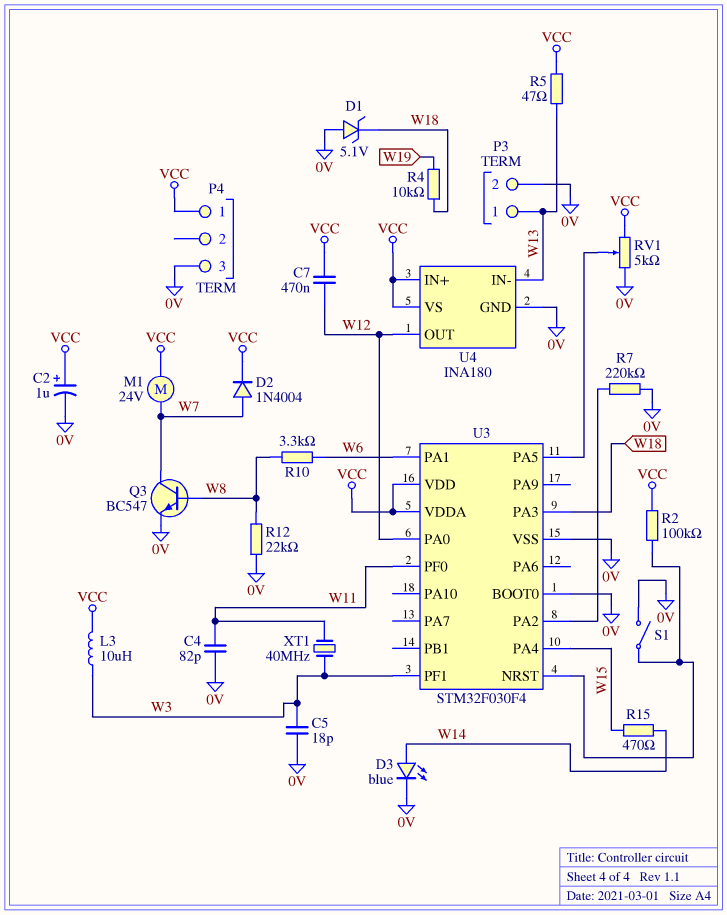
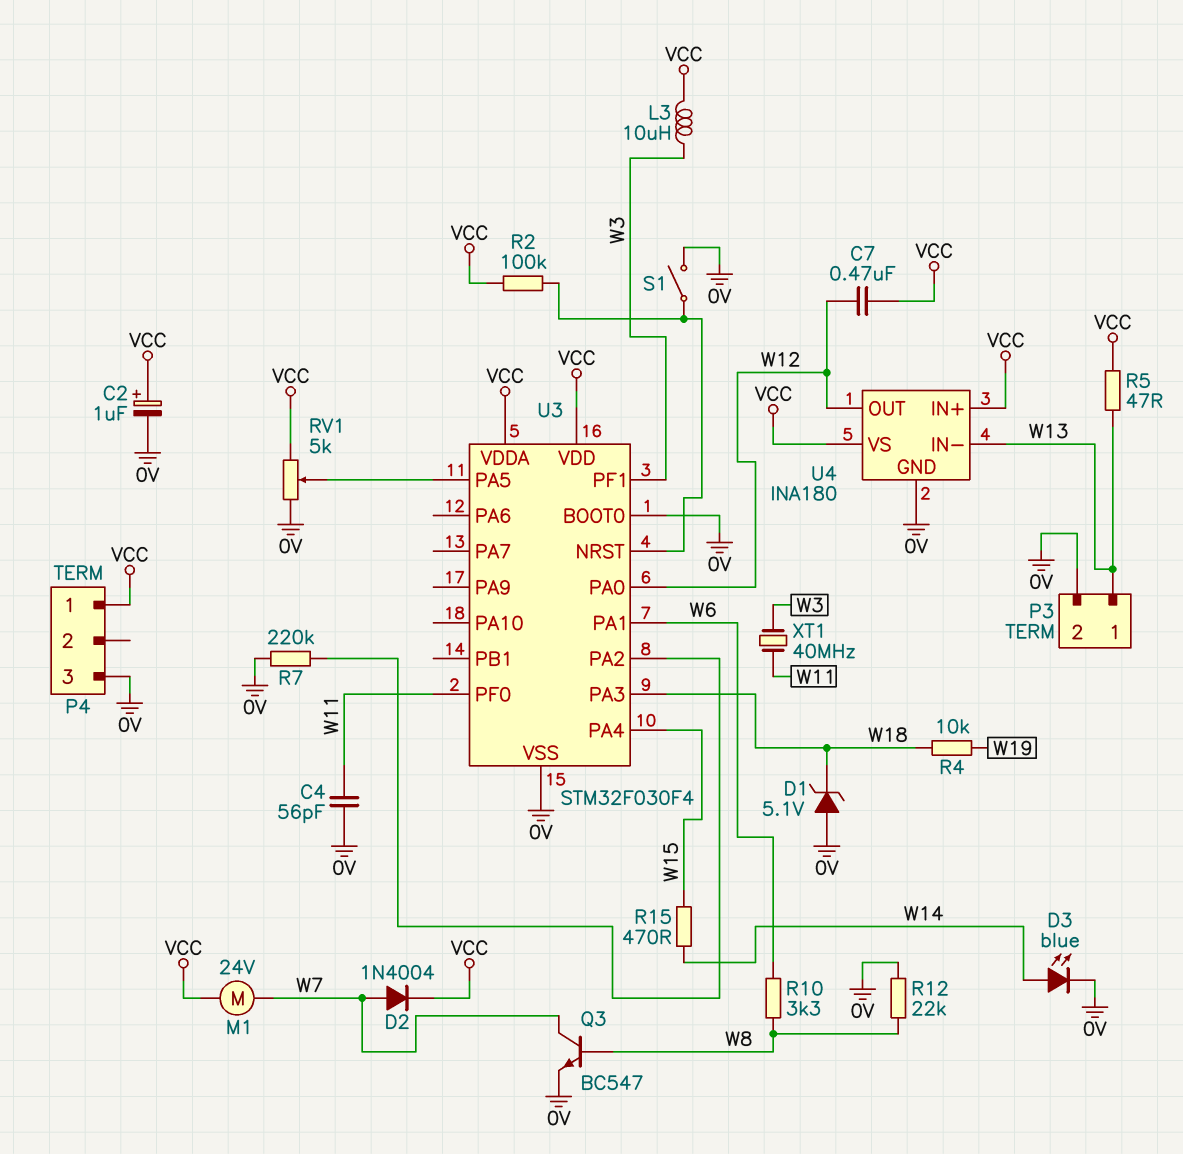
C4: 82pF (0V, W11) -> 56pF (0V, W11)
C5: 18pF (0V, W3) -> none

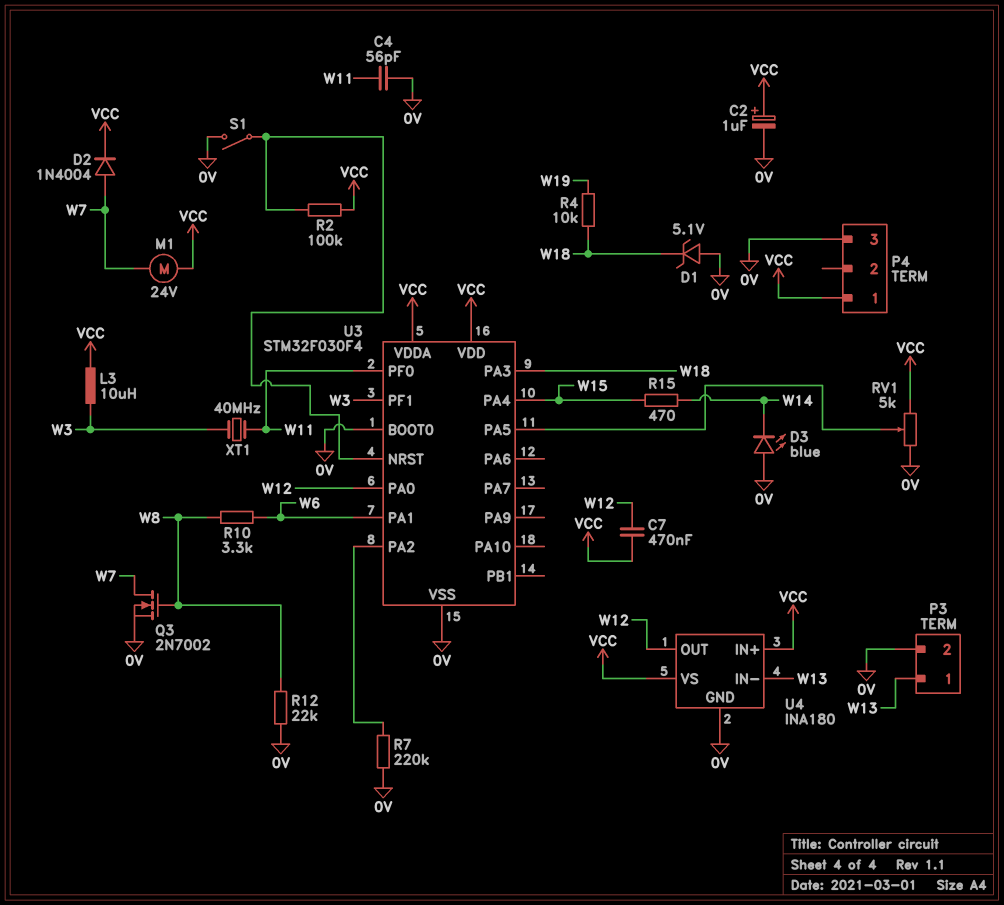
D3: LED blue (A W14, K 0V) -> LED blue (A 0V, K W14)
Q3: NPN BC547 (B W8, C W7, E 0V) -> NMOS 2N7002 (G W8, D W7, S 0V)
R5: 47 (VCC, W13) -> none

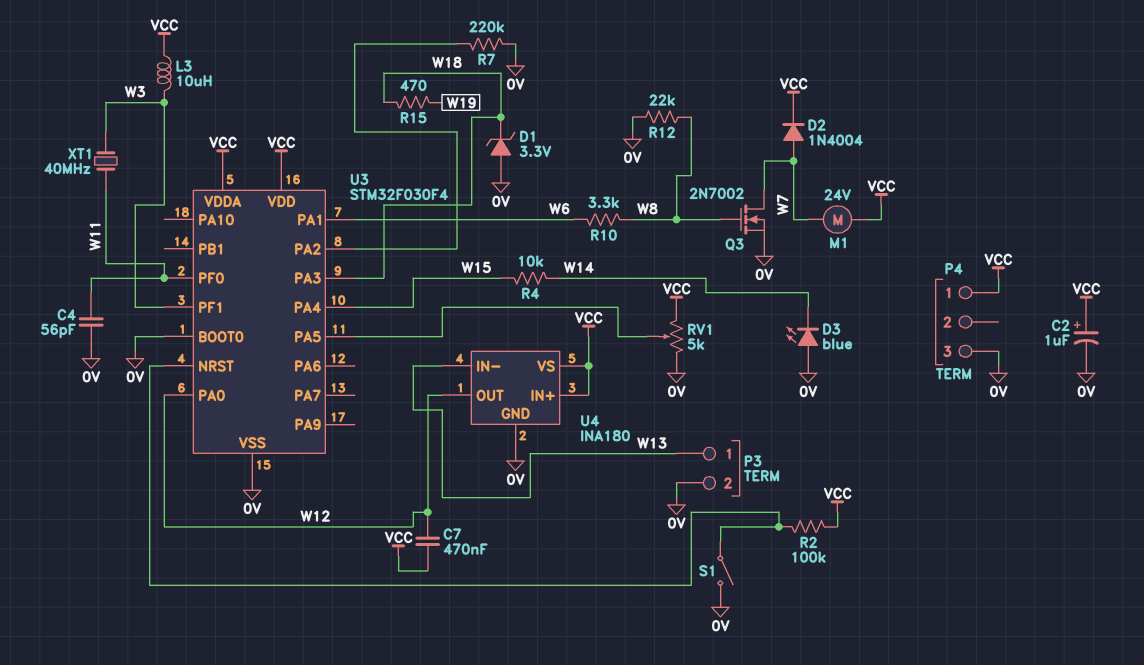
D1: zener 5.1V (A 0V, K W18) -> zener 3.3V (A 0V, K W18)
R4: 10k (W18, W19) -> 10k (W14, W15)
R15: 470 (W14, W15) -> 470 (W18, W19)

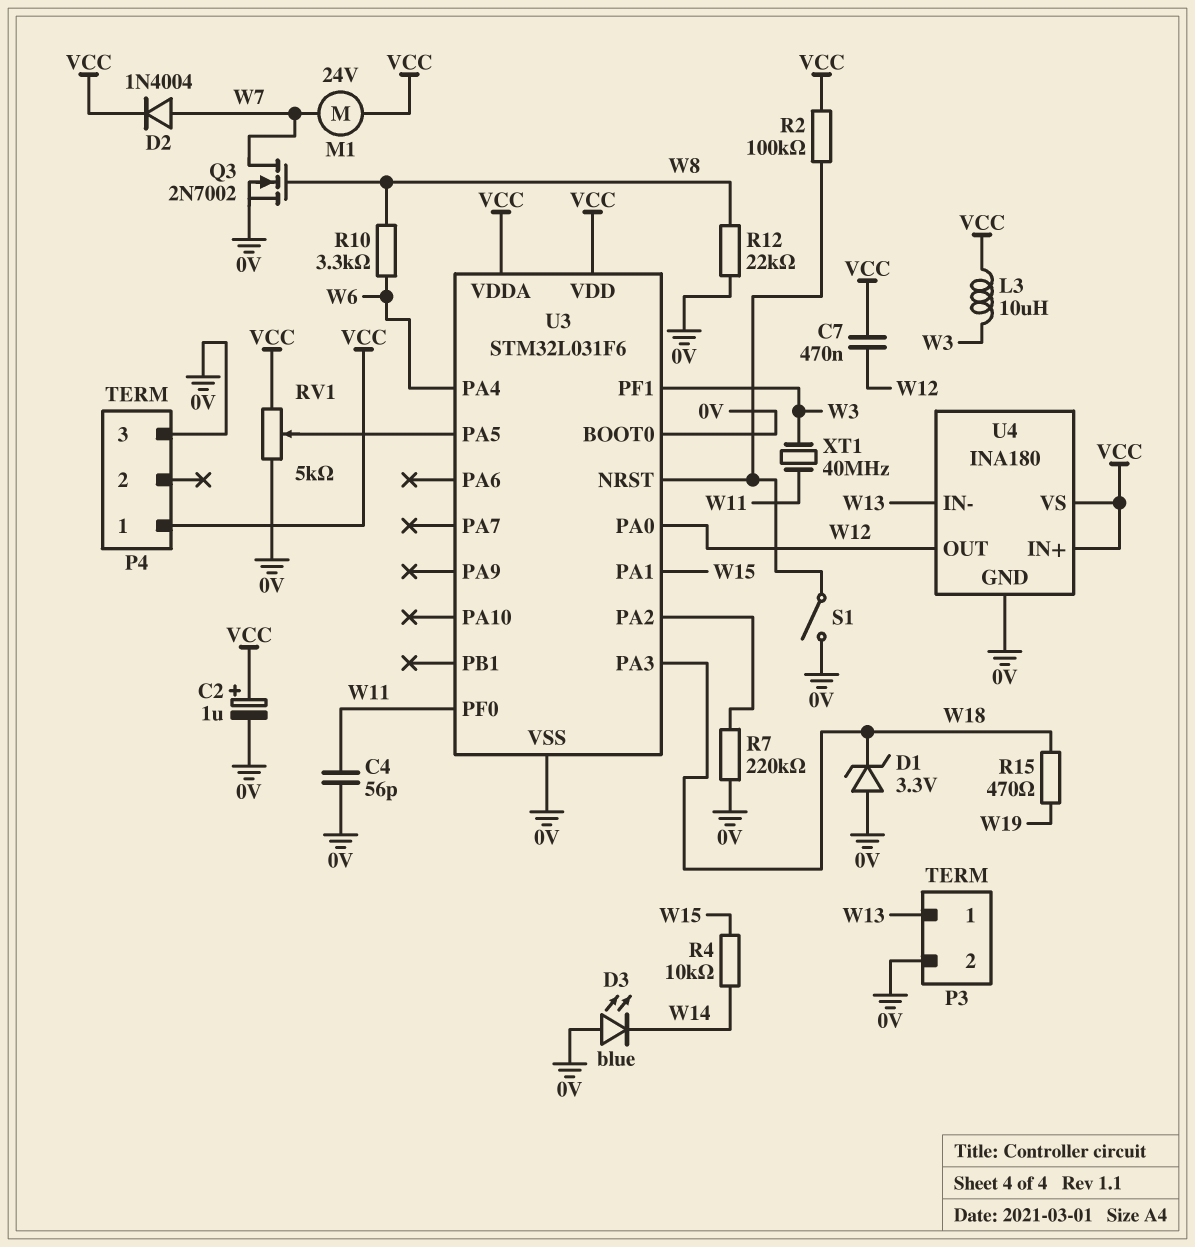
U3: STM32F030F4 -> STM32L031F6
U3 pin PA1: W6 -> W15
U3 pin PA4: W15 -> W6

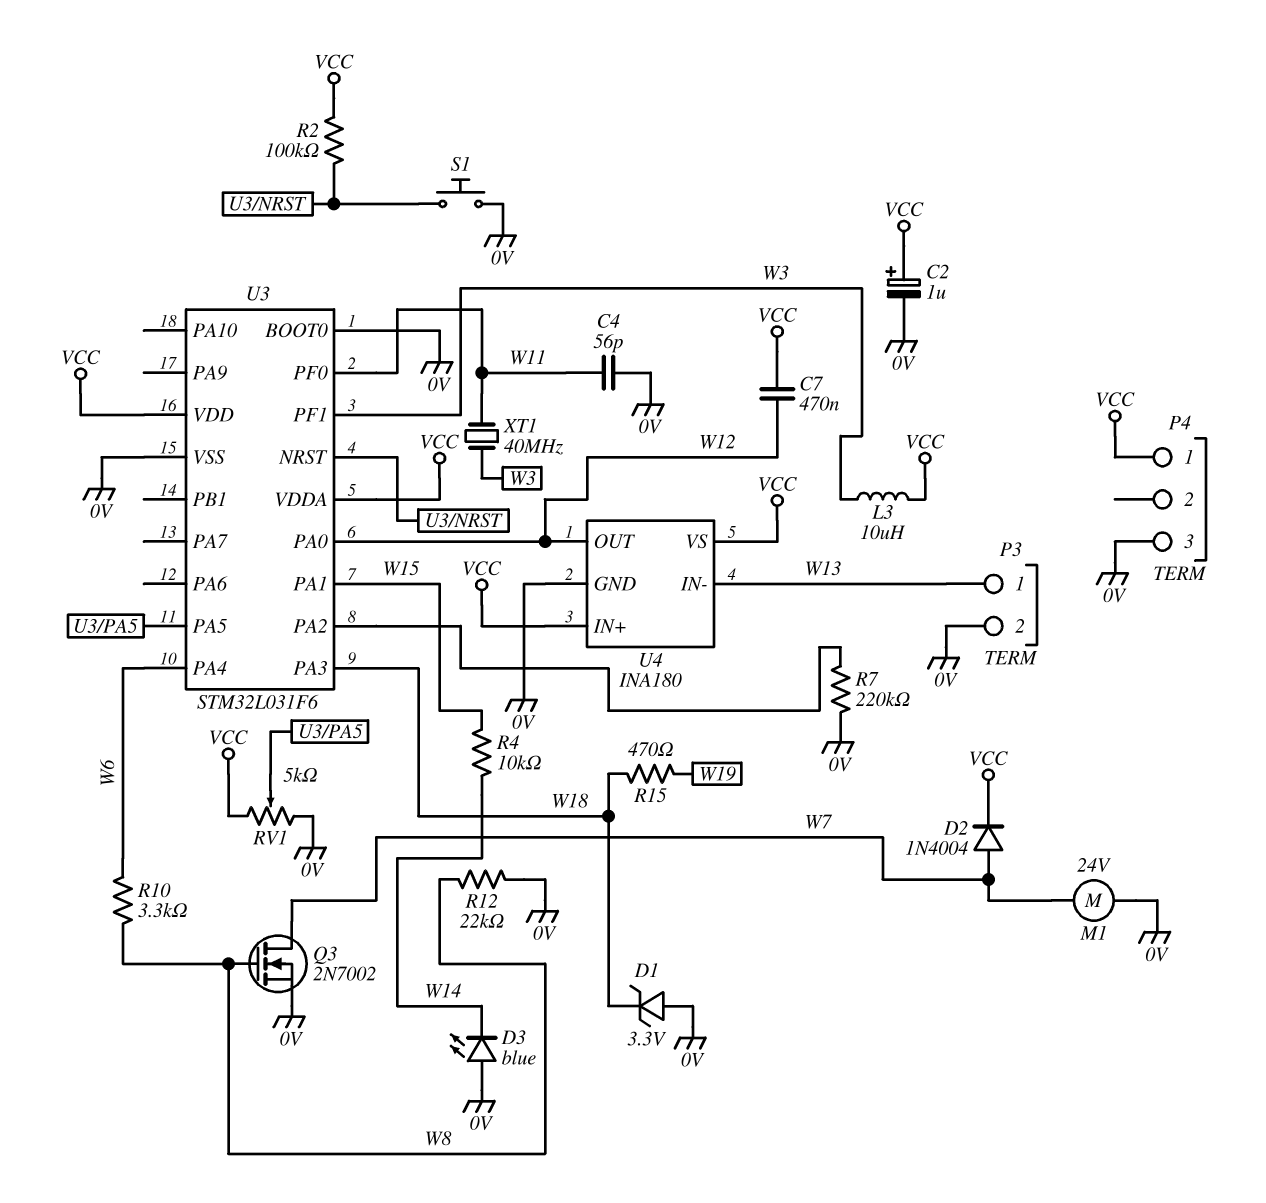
M1: motor 24V (VCC, W7) -> motor 24V (0V, W7)
S1: switch (0V, U3/NRST) -> button (0V, U3/NRST)

